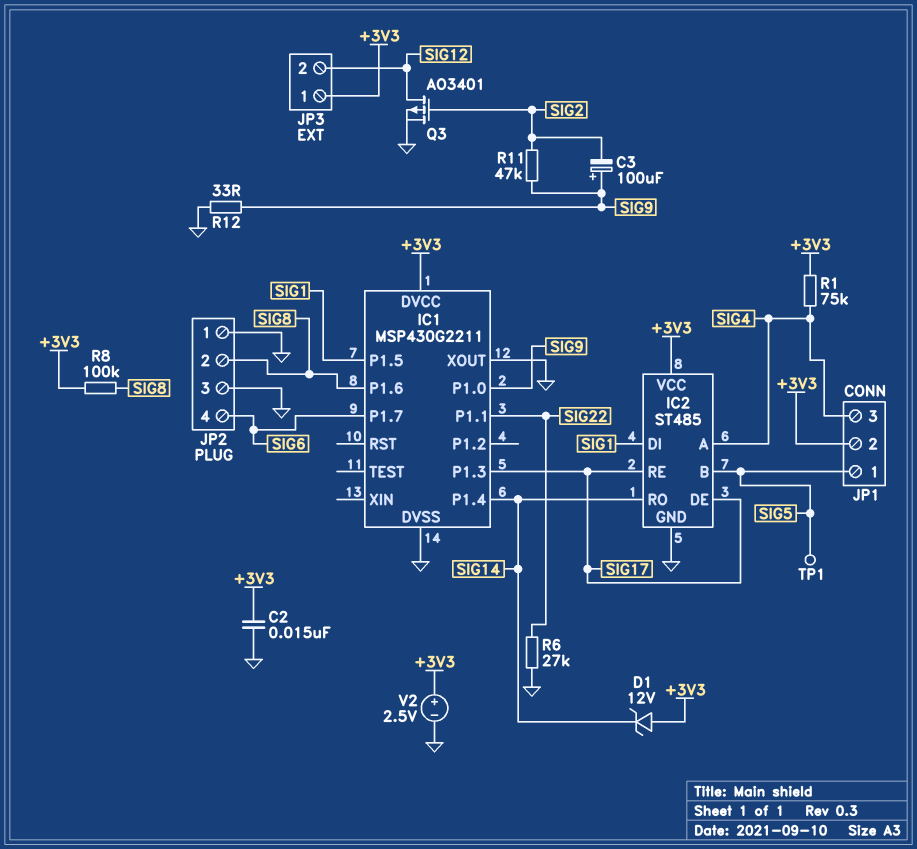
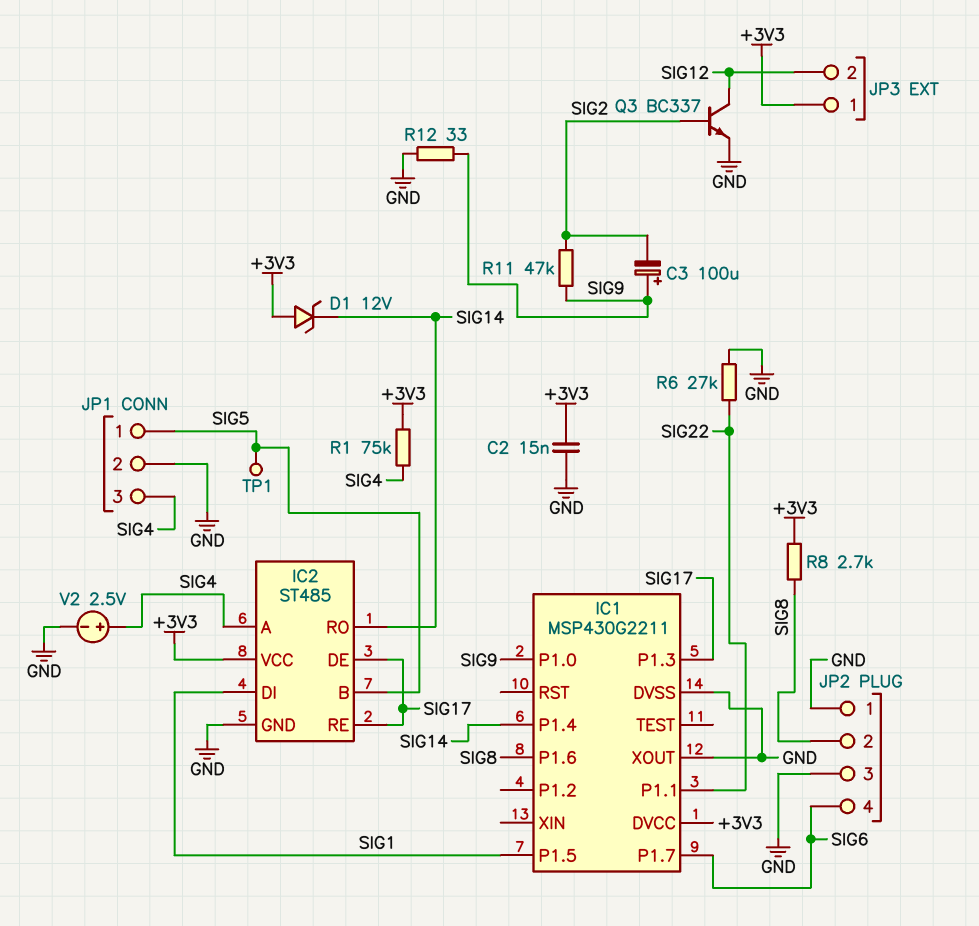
JP1 pin 2: +3V3 -> GND
Q3: PMOS AO3401 (G SIG2, D SIG12, S GND) -> NPN BC337 (B SIG2, C SIG12, E GND)
R8: 100k (+3V3, SIG8) -> 2.7k (+3V3, SIG8)
V2: 2.5V (plus +3V3, minus GND) -> 2.5V (plus SIG4, minus GND)

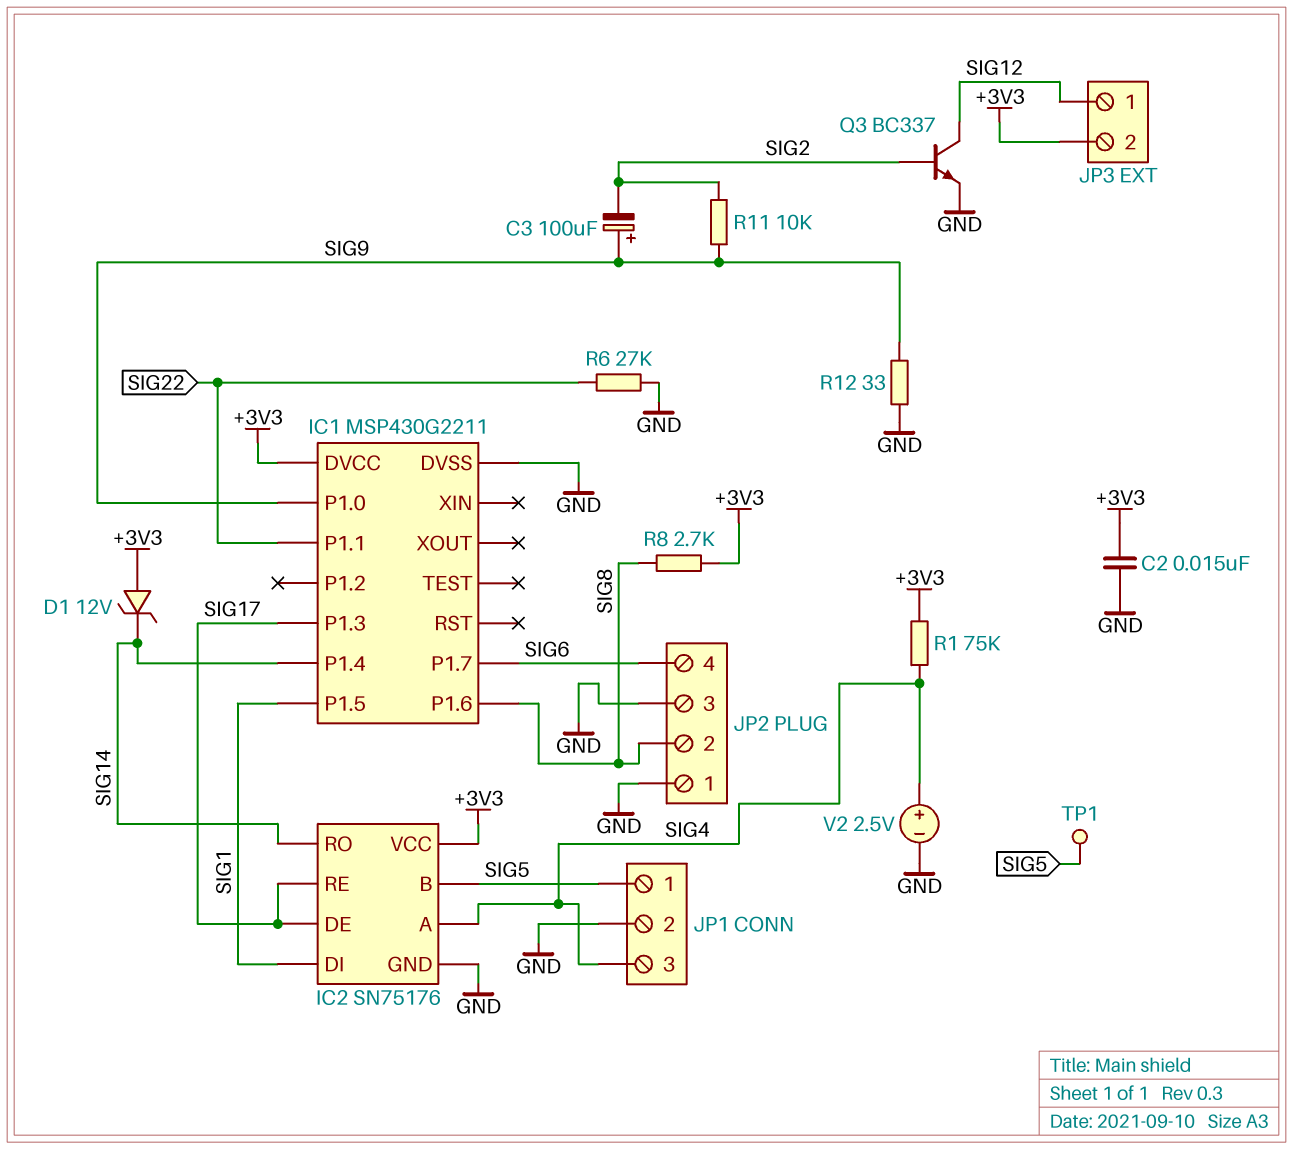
IC1 pin XOUT: GND -> none
IC2: ST485 -> SN75176
JP3 pin 1: +3V3 -> SIG12
JP3 pin 2: SIG12 -> +3V3
R11: 47k (SIG2, SIG9) -> 10k (SIG2, SIG9)

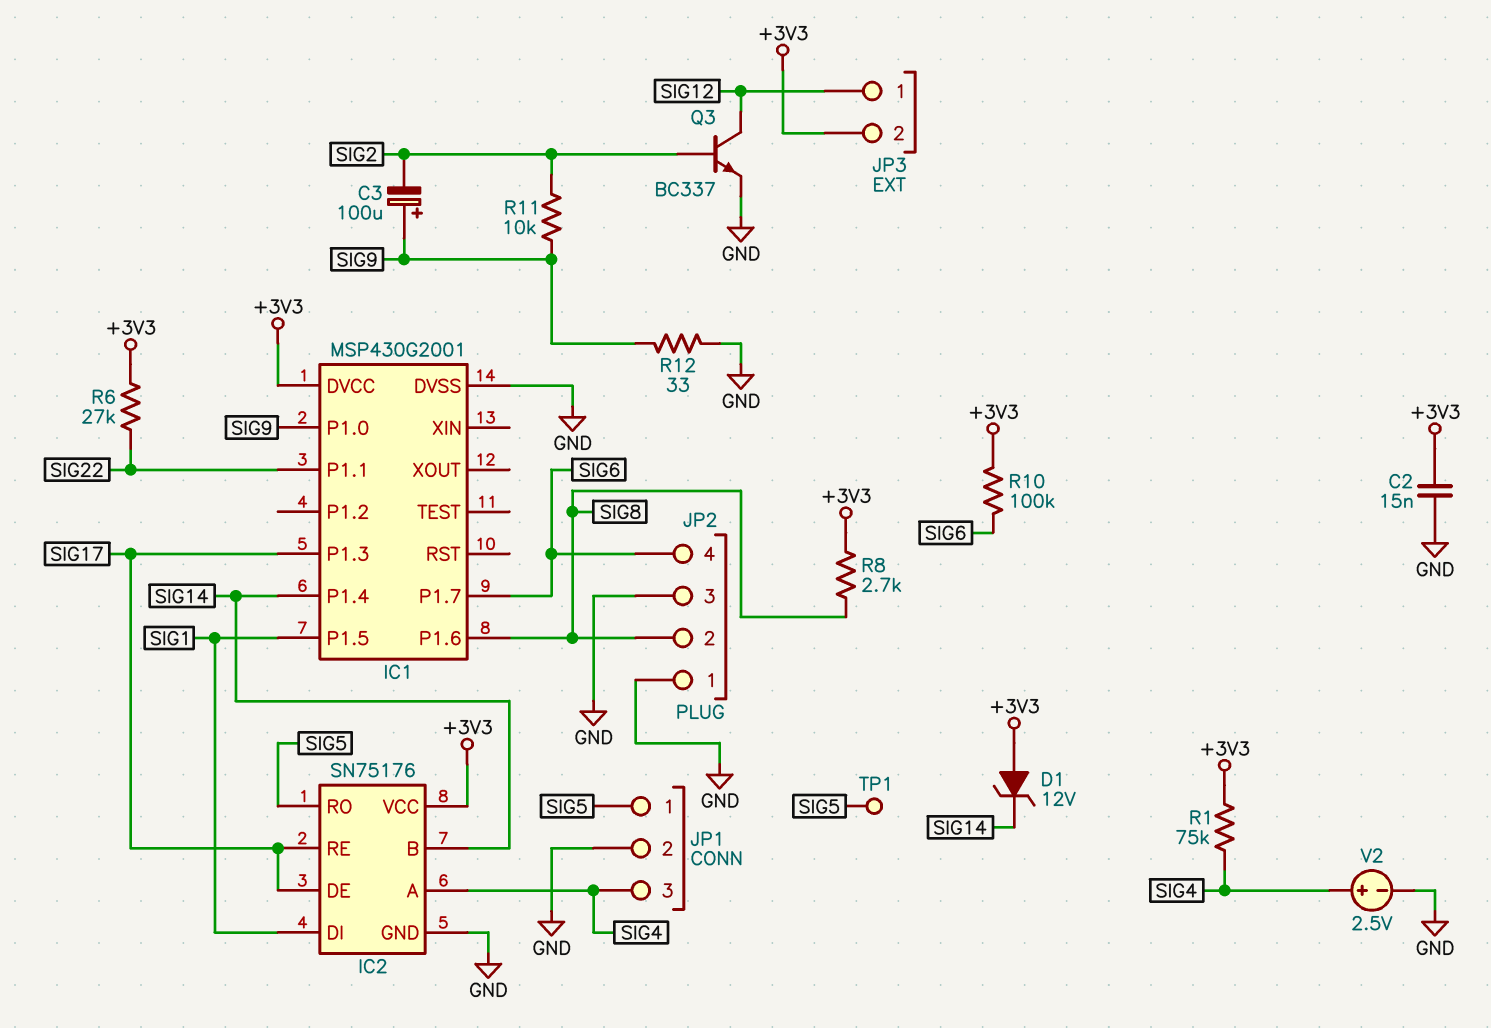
IC1: MSP430G2211 -> MSP430G2001
IC2 pin B: SIG5 -> SIG14
IC2 pin RO: SIG14 -> SIG5
R6: 27k (GND, SIG22) -> 27k (+3V3, SIG22)
R10: none -> 100k (+3V3, SIG6)

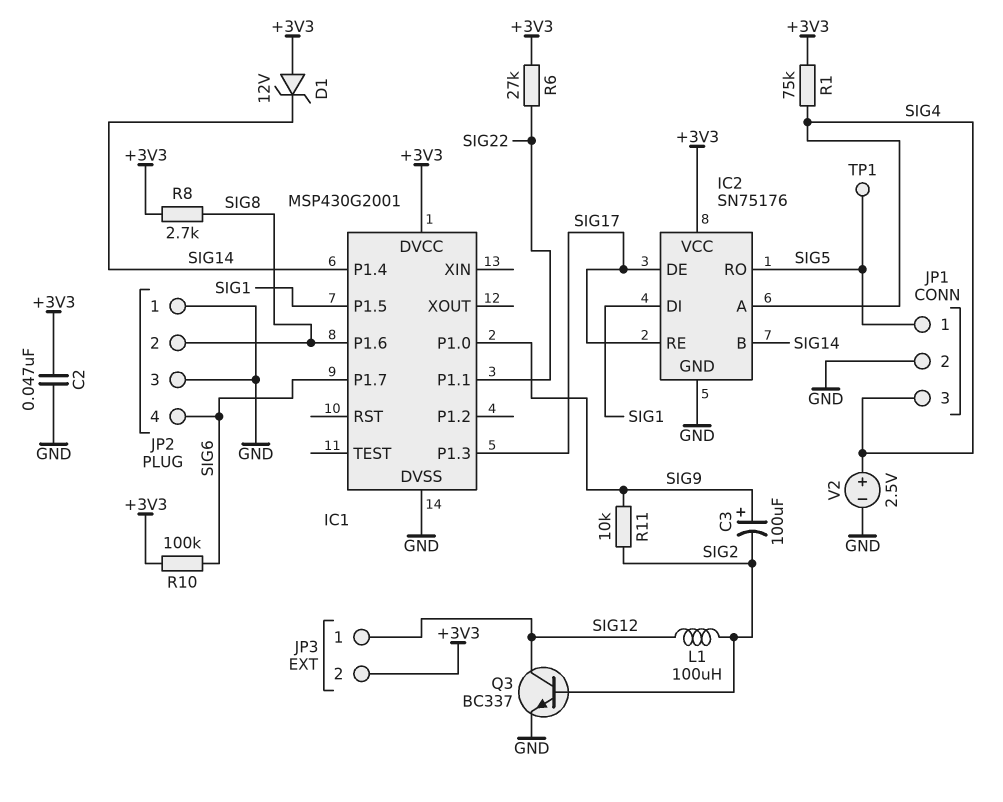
C2: 15nF (+3V3, GND) -> 47nF (+3V3, GND)
L1: none -> 100uH (SIG2, SIG12)
R12: 33 (GND, SIG9) -> none

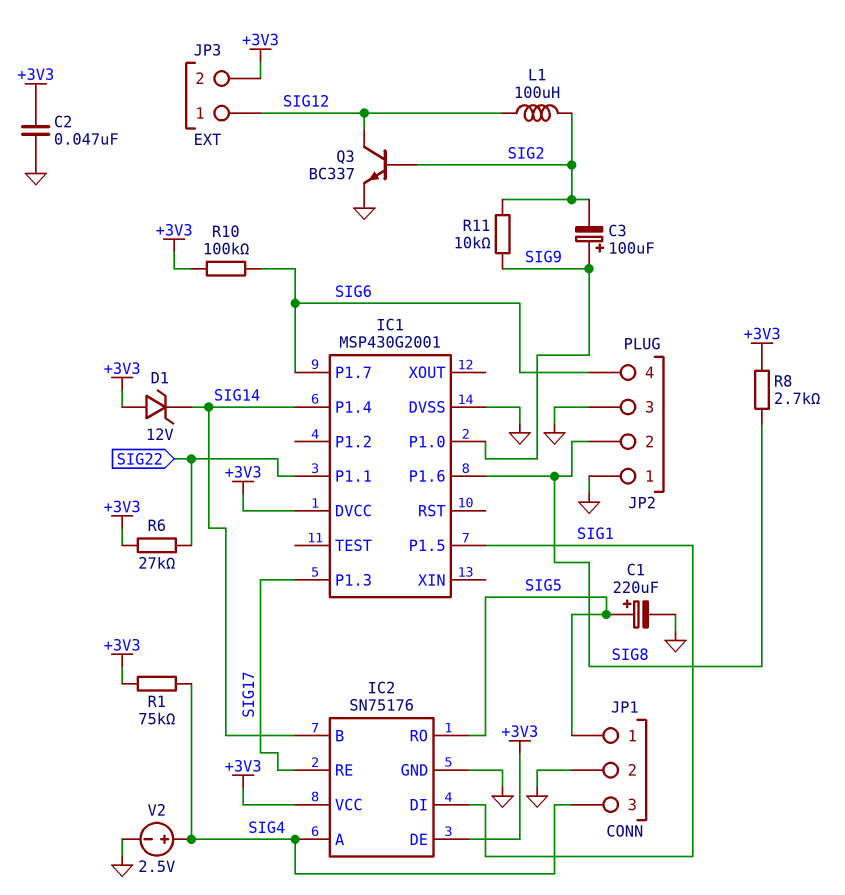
C1: none -> 220uF (plus SIG5, minus GND)
IC2 pin DE: SIG17 -> +3V3
TP1: test point (SIG5) -> none

